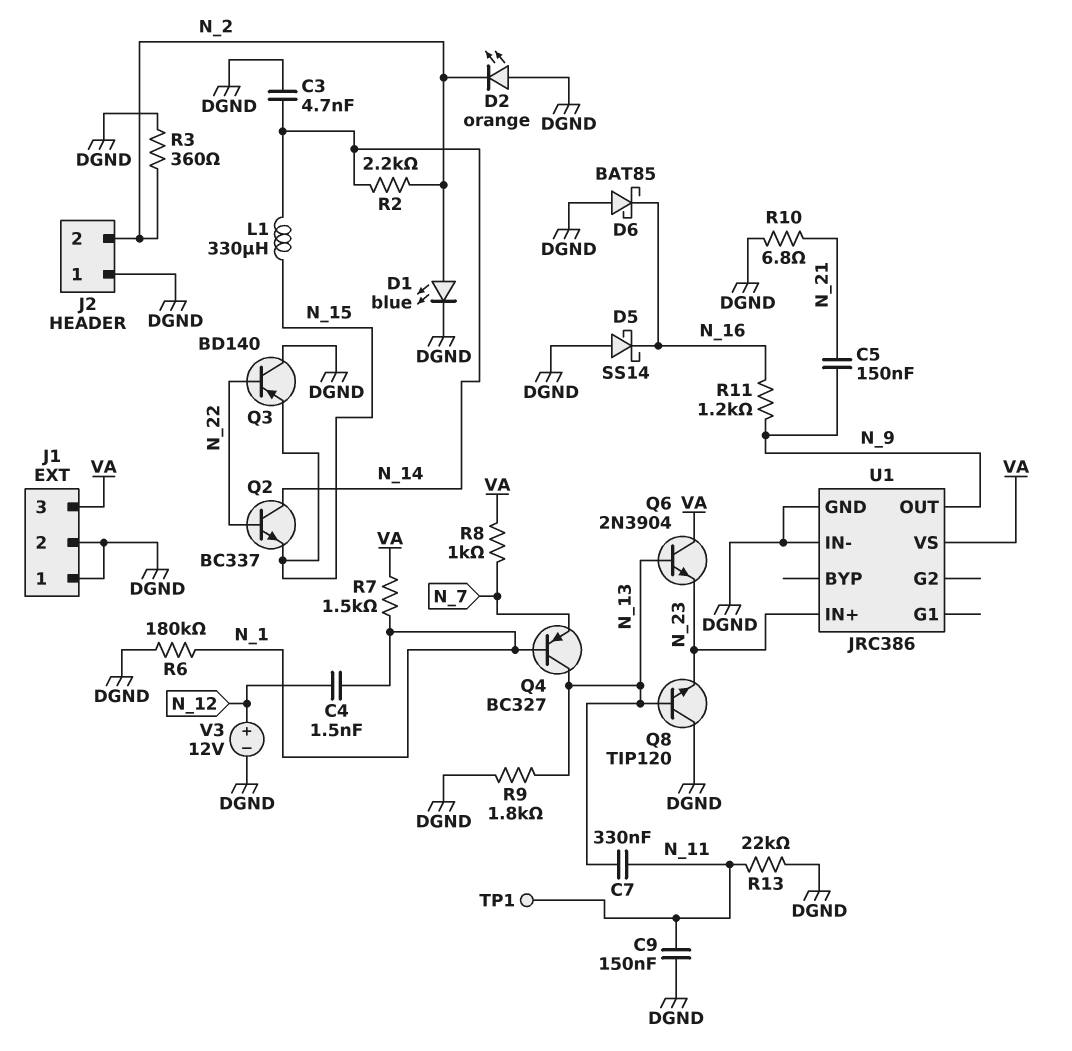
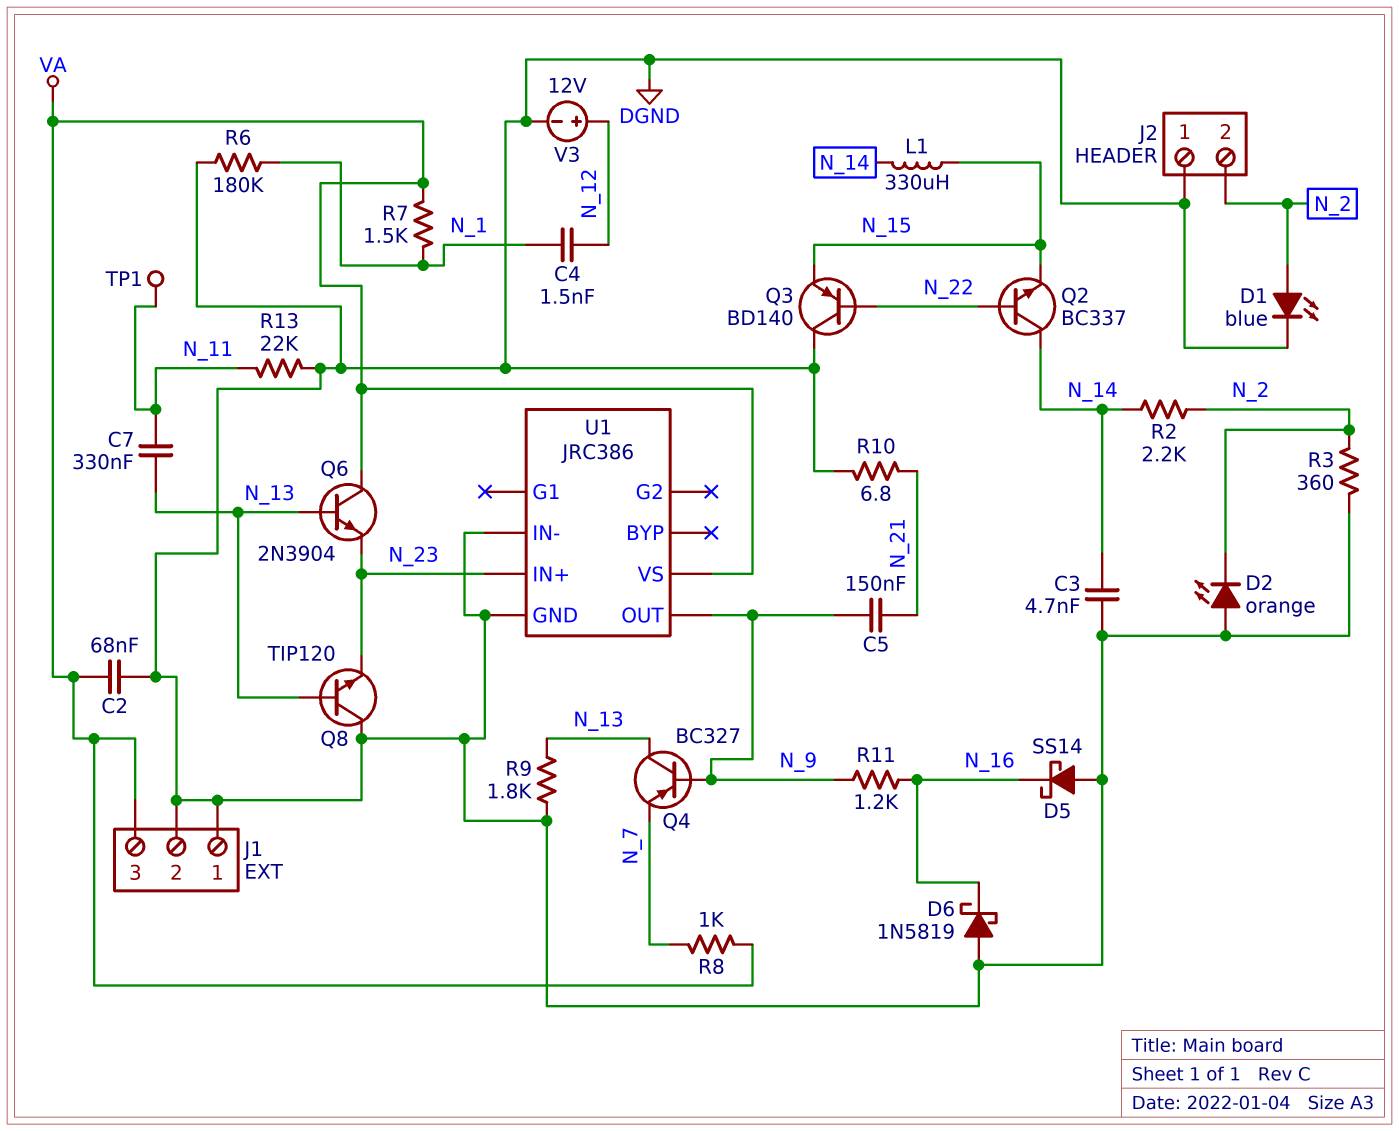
C2: none -> 68nF (DGND, VA)
C9: 150nF (DGND, N_11) -> none
D6: schottky BAT85 (A DGND, K N_16) -> schottky 1N5819 (A DGND, K N_16)
Q4: PNP BC327 (B N_1, C N_13, E N_7) -> PNP BC327 (B N_9, C N_13, E N_7)

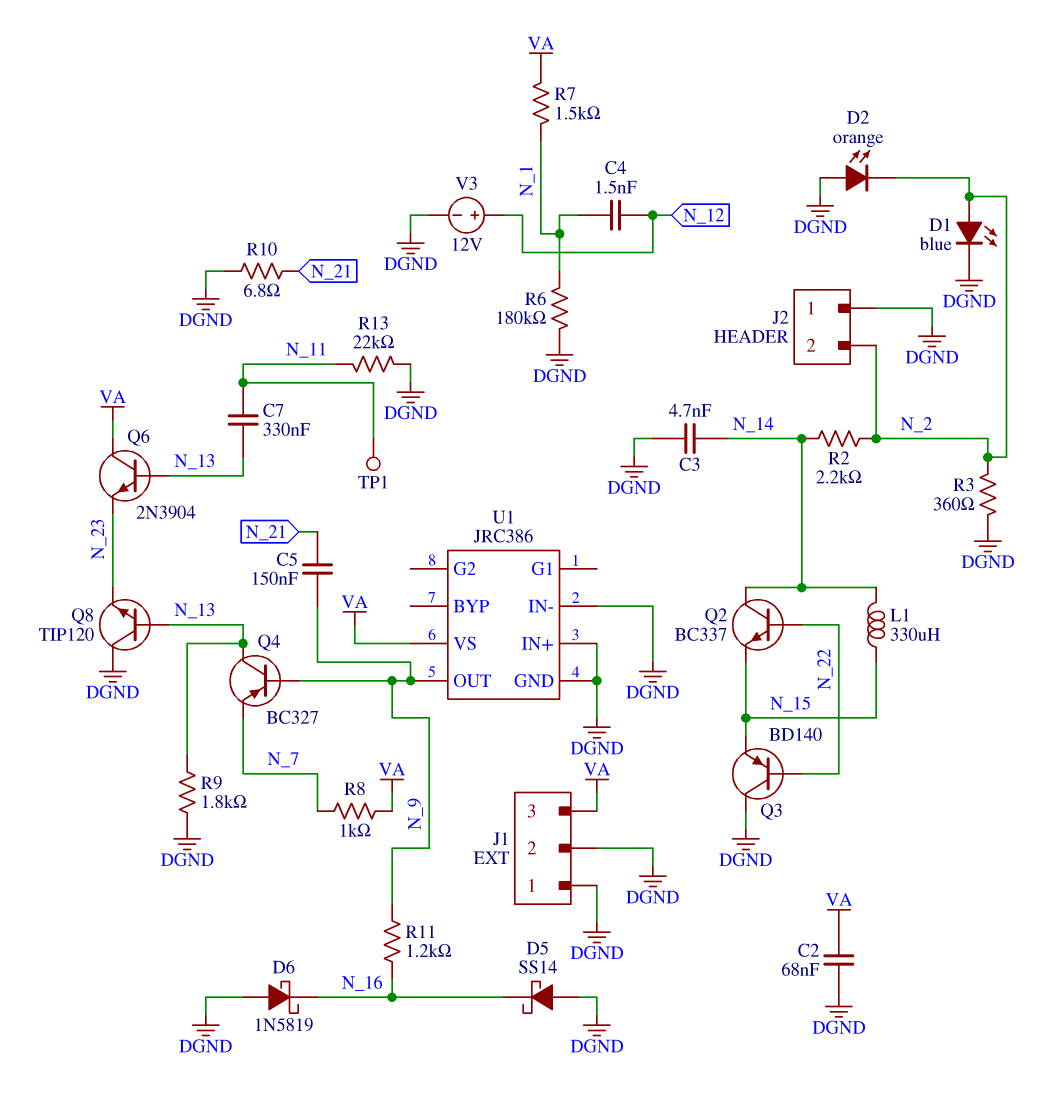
U1 pin IN+: N_23 -> DGND

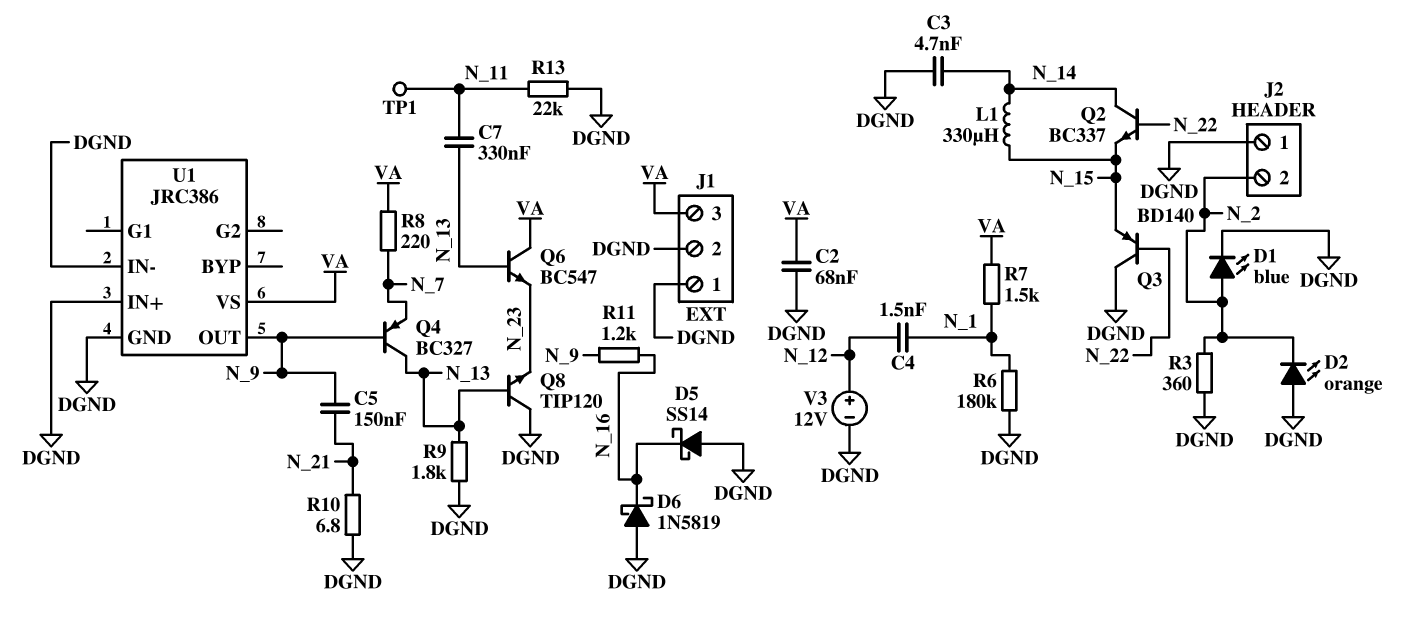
Q6: NPN 2N3904 (B N_13, C VA, E N_23) -> NPN BC547 (B N_13, C VA, E N_23)
R2: 2.2k (N_2, N_14) -> none
R8: 1k (N_7, VA) -> 220 (N_7, VA)

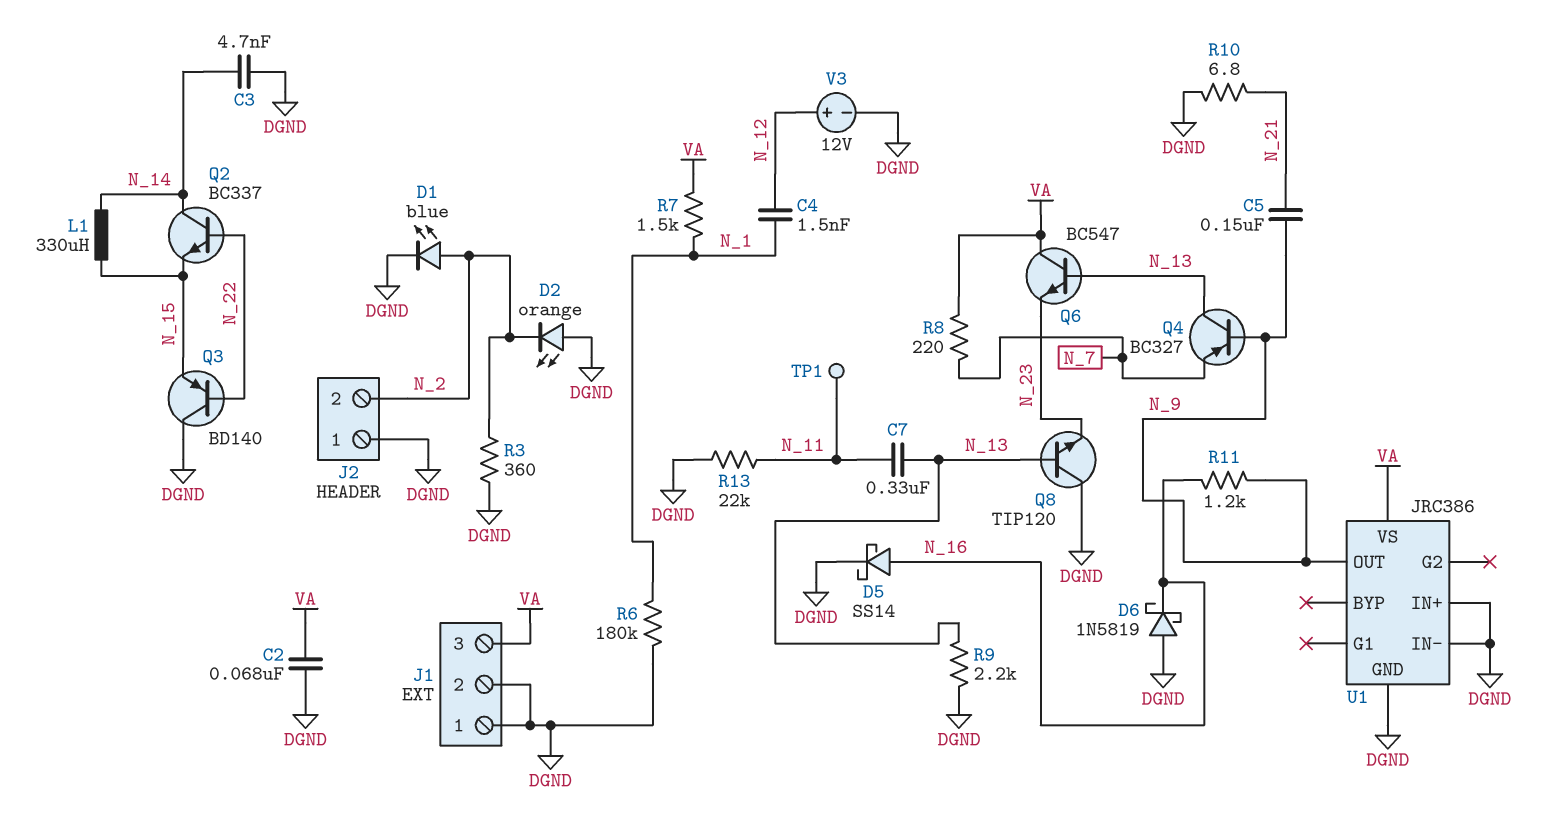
D5: schottky SS14 (A DGND, K N_16) -> schottky SS14 (A N_16, K DGND)
R9: 1.8k (DGND, N_13) -> 2.2k (DGND, N_13)

